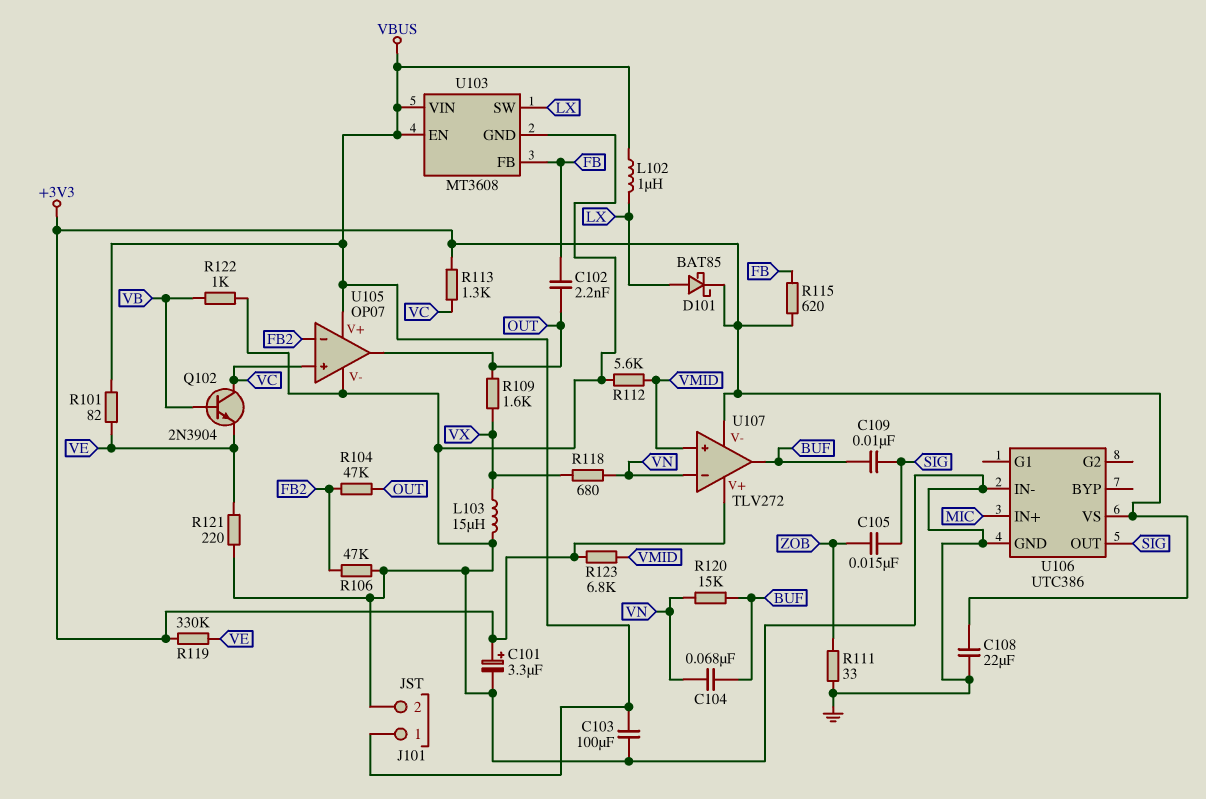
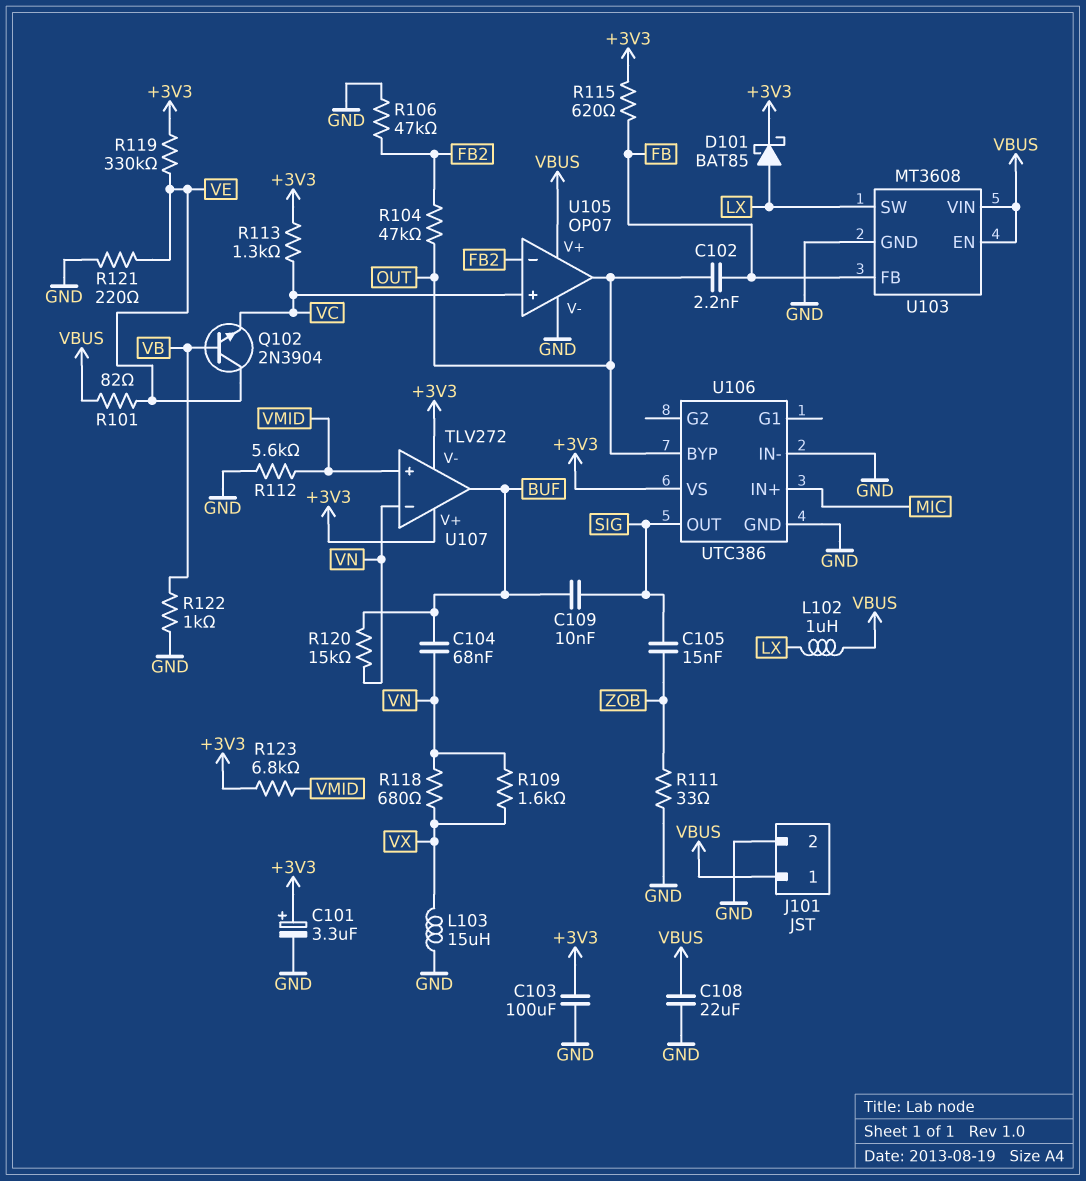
C103: 100uF (GND, VBUS) -> 100uF (+3V3, GND)
C108: 22uF (+3V3, GND) -> 22uF (GND, VBUS)
Q102: NPN 2N3904 (B VB, C VC, E VE) -> NPN 2N3904 (B VB, C VE, E VC)
R109: 1.6k (OUT, VX) -> 1.6k (VN, VX)
U106 pin BYP: none -> OUT

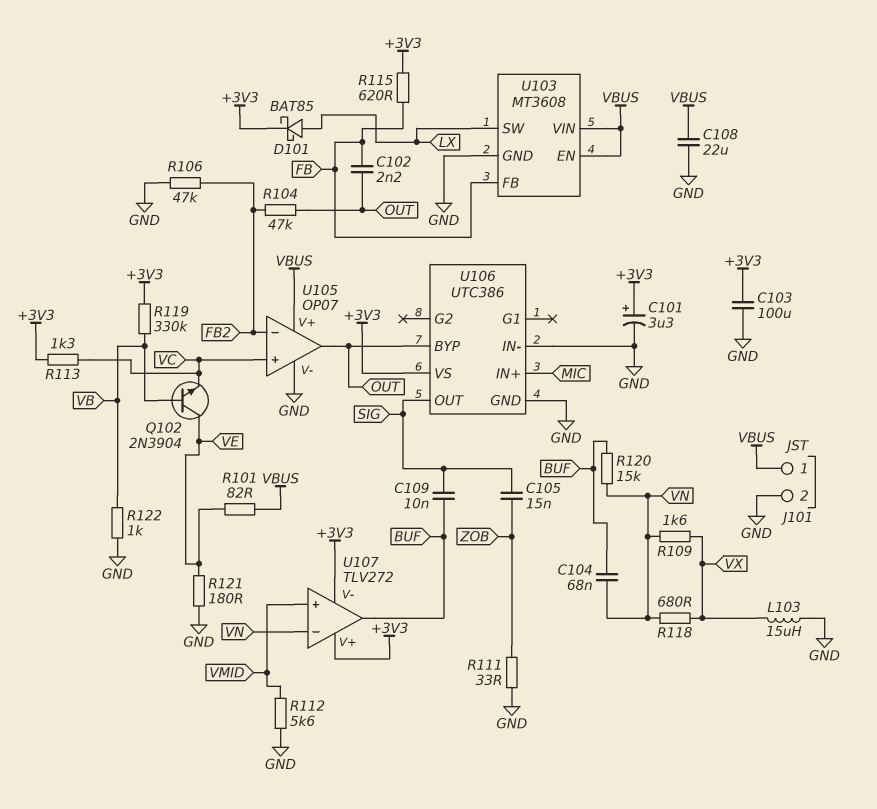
L102: 1uH (LX, VBUS) -> none
R119: 330k (+3V3, VE) -> 330k (+3V3, VB)
R121: 220 (GND, VE) -> 180 (GND, VE)
R123: 6.8k (+3V3, VMID) -> none

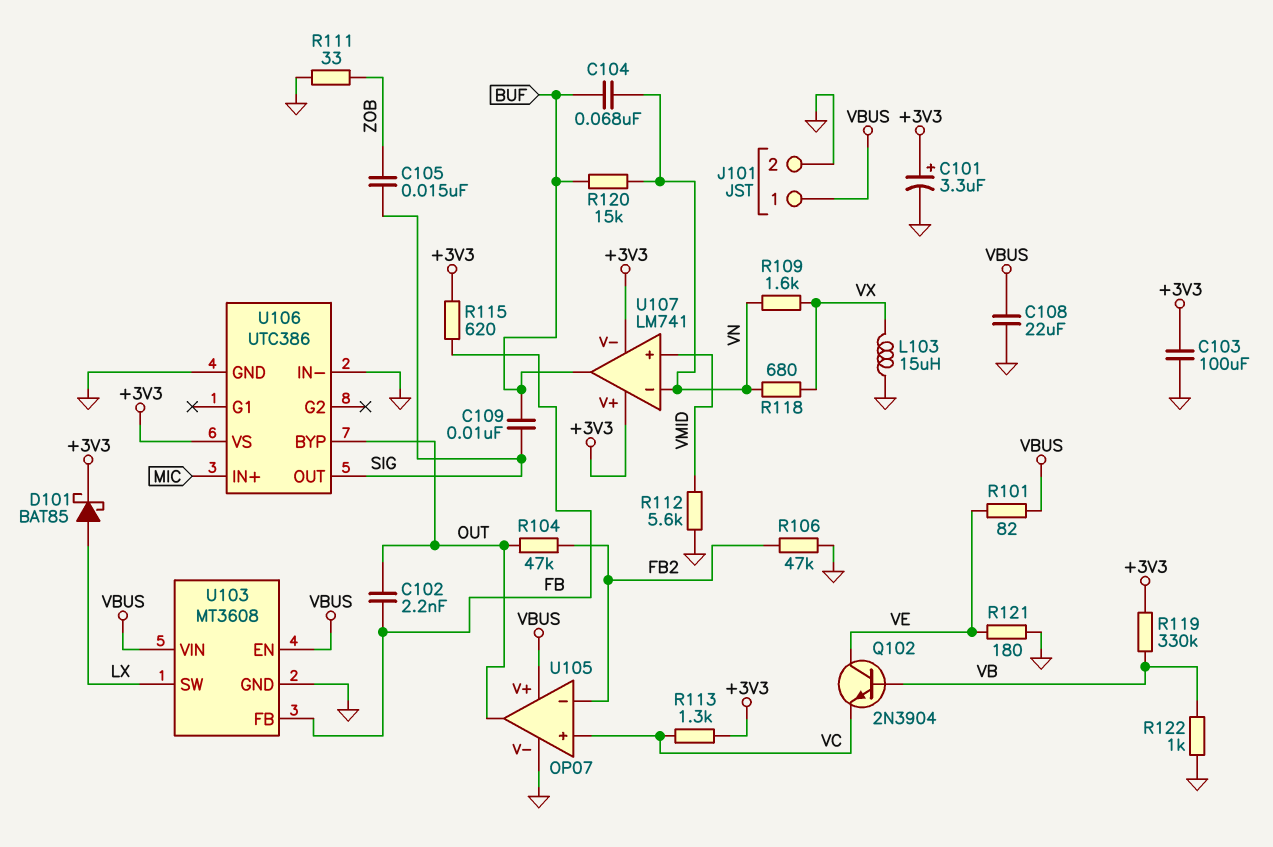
U107: TLV272 -> LM741

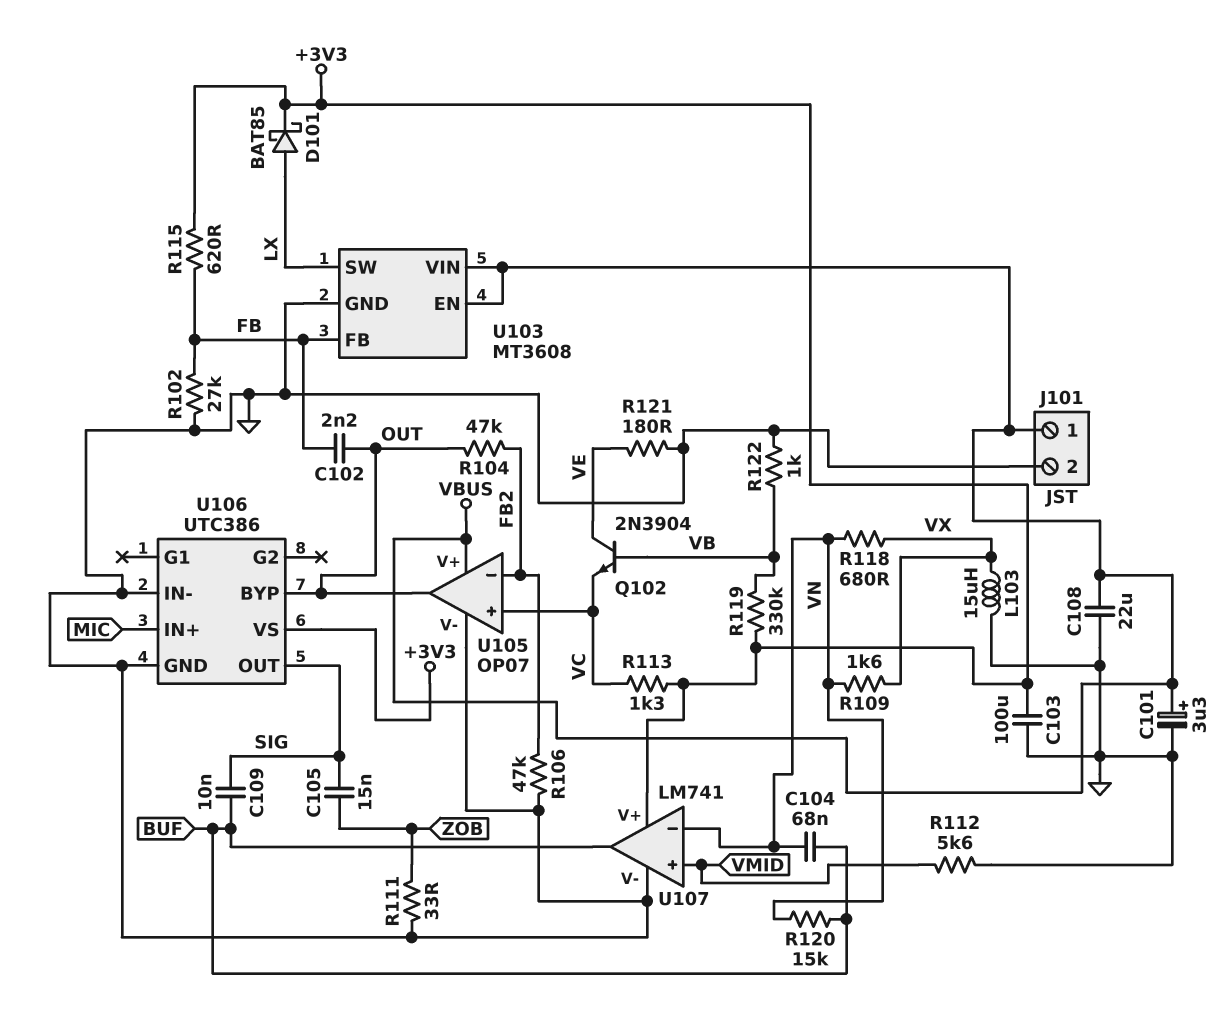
C101: 3.3uF (plus +3V3, minus GND) -> 3.3uF (plus VBUS, minus GND)
R101: 82 (VBUS, VE) -> none
R102: none -> 27k (FB, GND)
U107 pin V-: +3V3 -> GND

